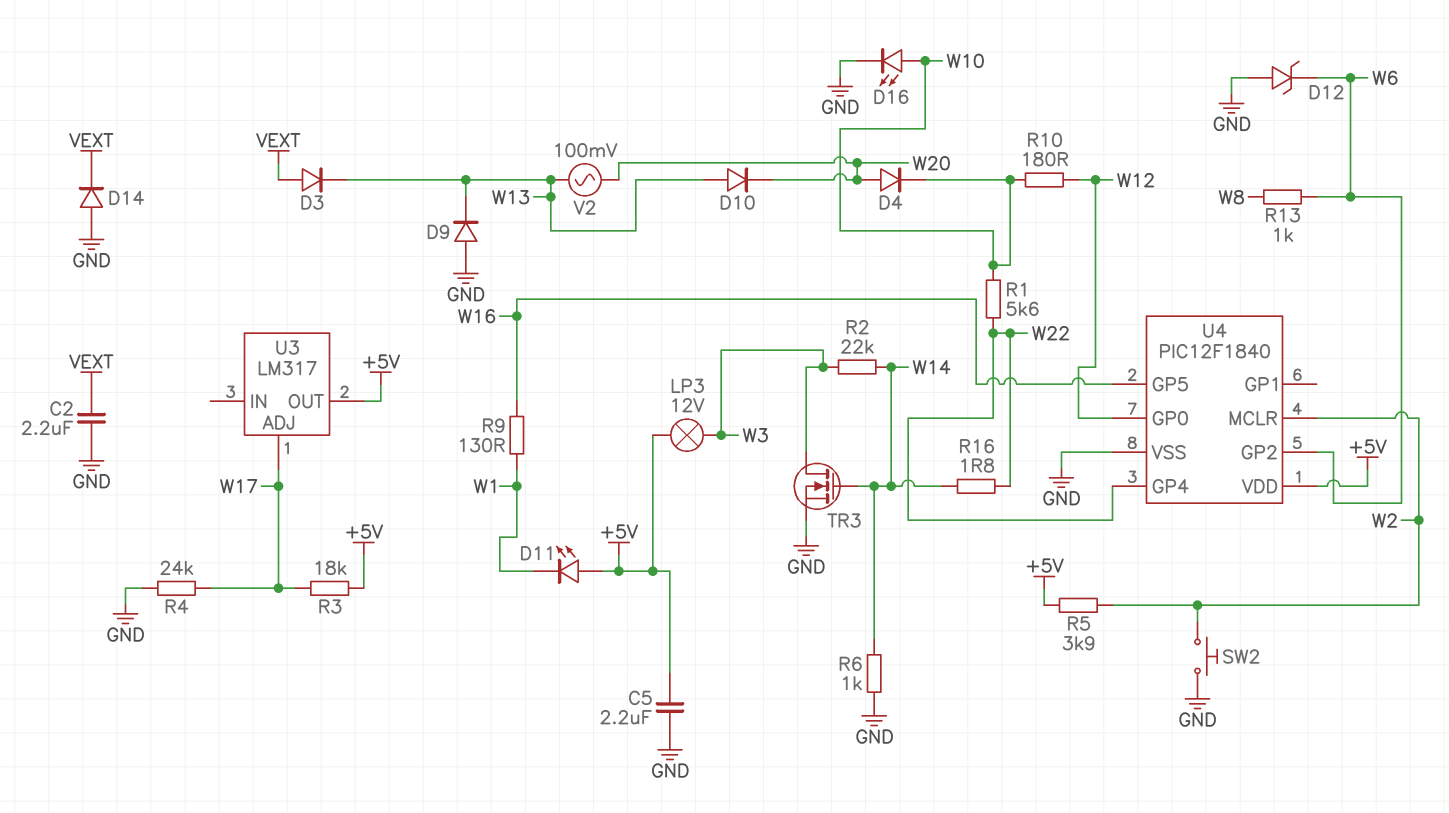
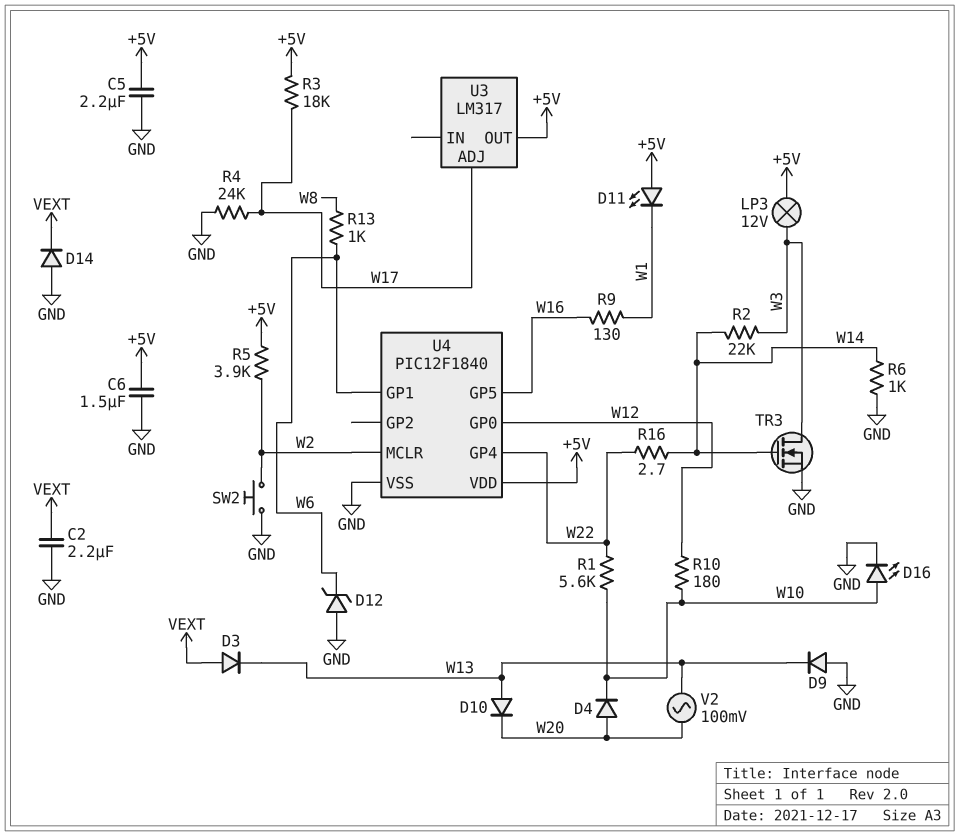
C6: none -> 1.5uF (+5V, GND)
R16: 1.8 (W14, W22) -> 2.7 (W14, W22)
U4 pin GP1: none -> W6
U4 pin GP2: W6 -> none

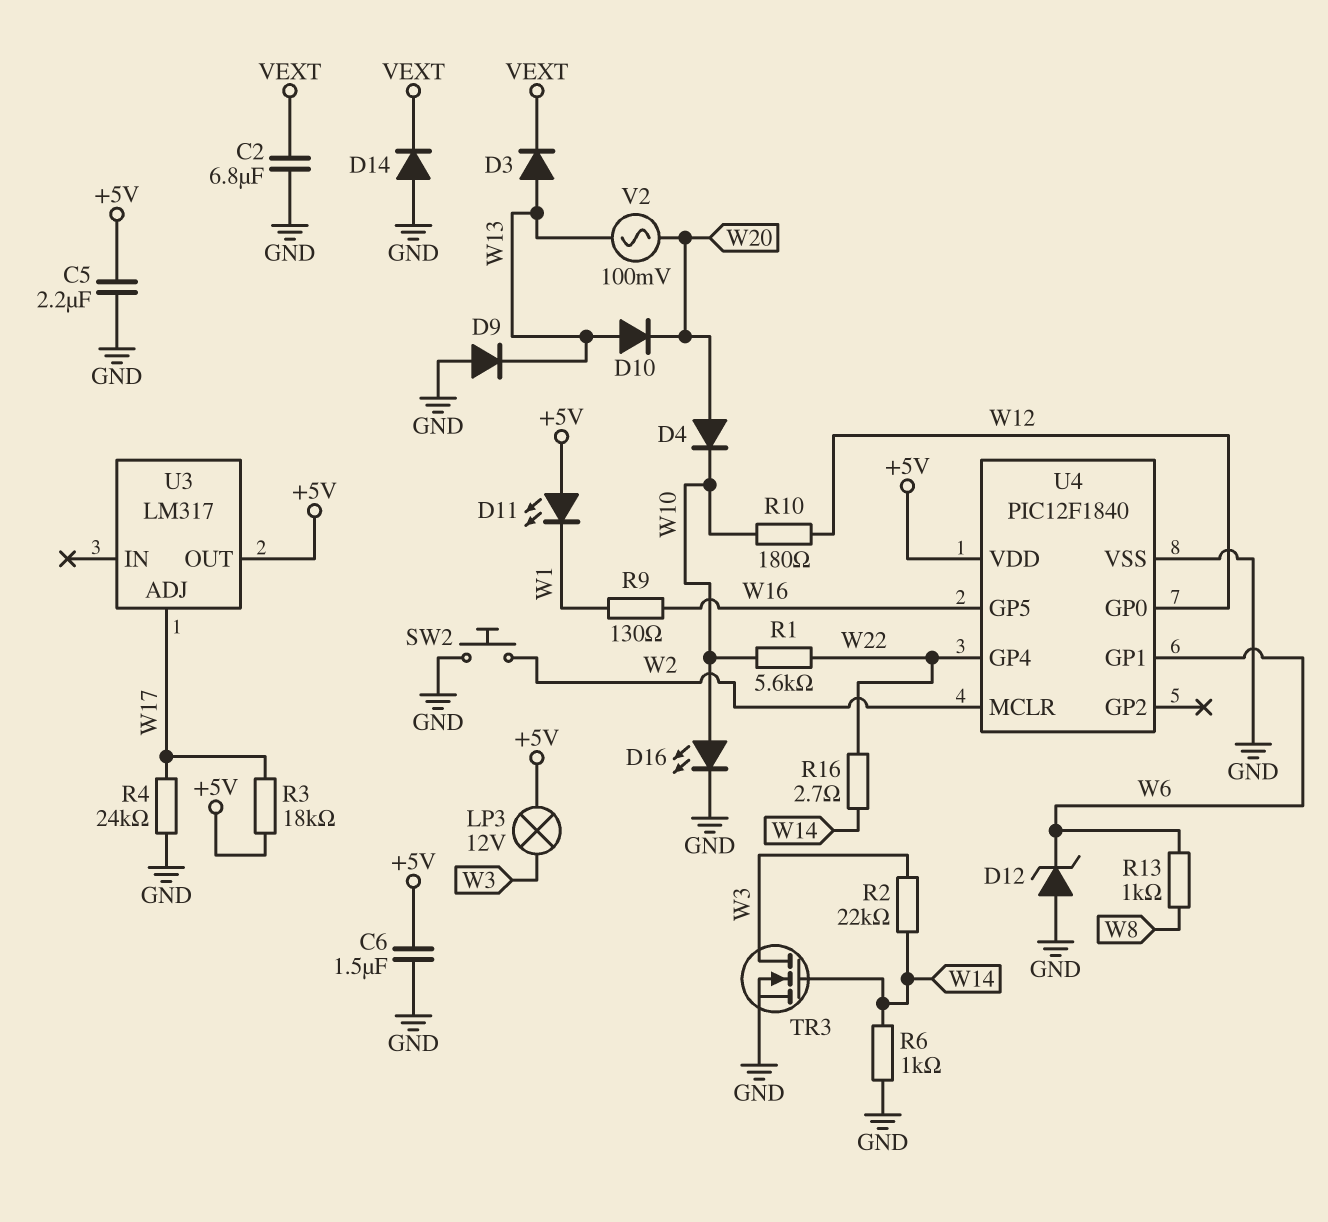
C2: 2.2uF (GND, VEXT) -> 6.8uF (GND, VEXT)
D3: diode (A VEXT, K W13) -> diode (A W13, K VEXT)
R5: 3.9k (+5V, W2) -> none

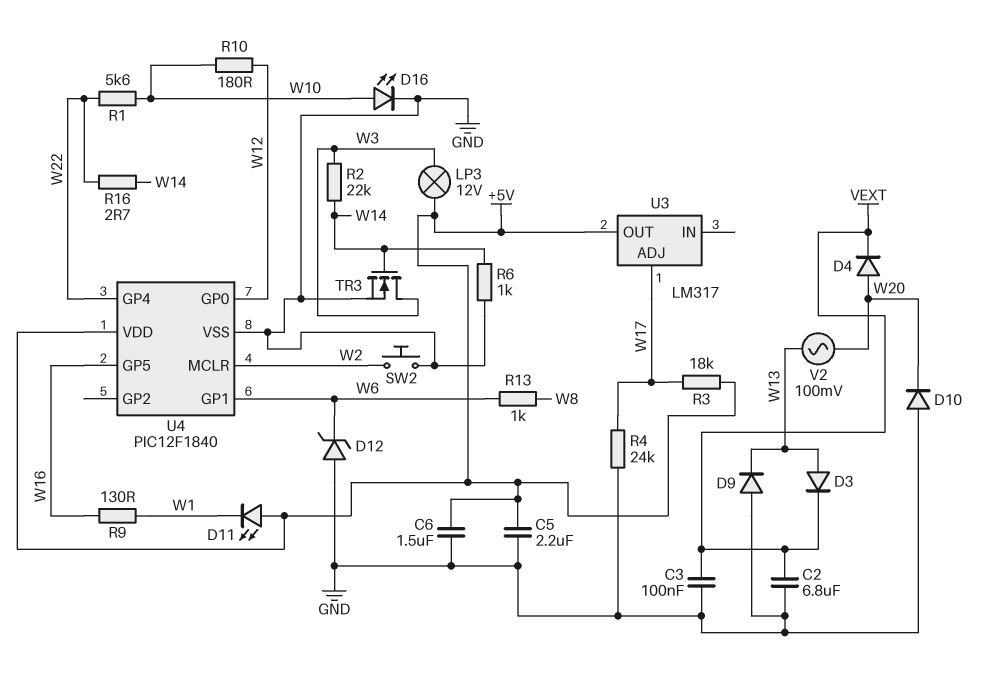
C3: none -> 100nF (GND, VEXT)
D4: diode (A W20, K W10) -> diode (A W20, K VEXT)
D10: diode (A W13, K W20) -> diode (A GND, K W20)
D14: diode (A GND, K VEXT) -> none

